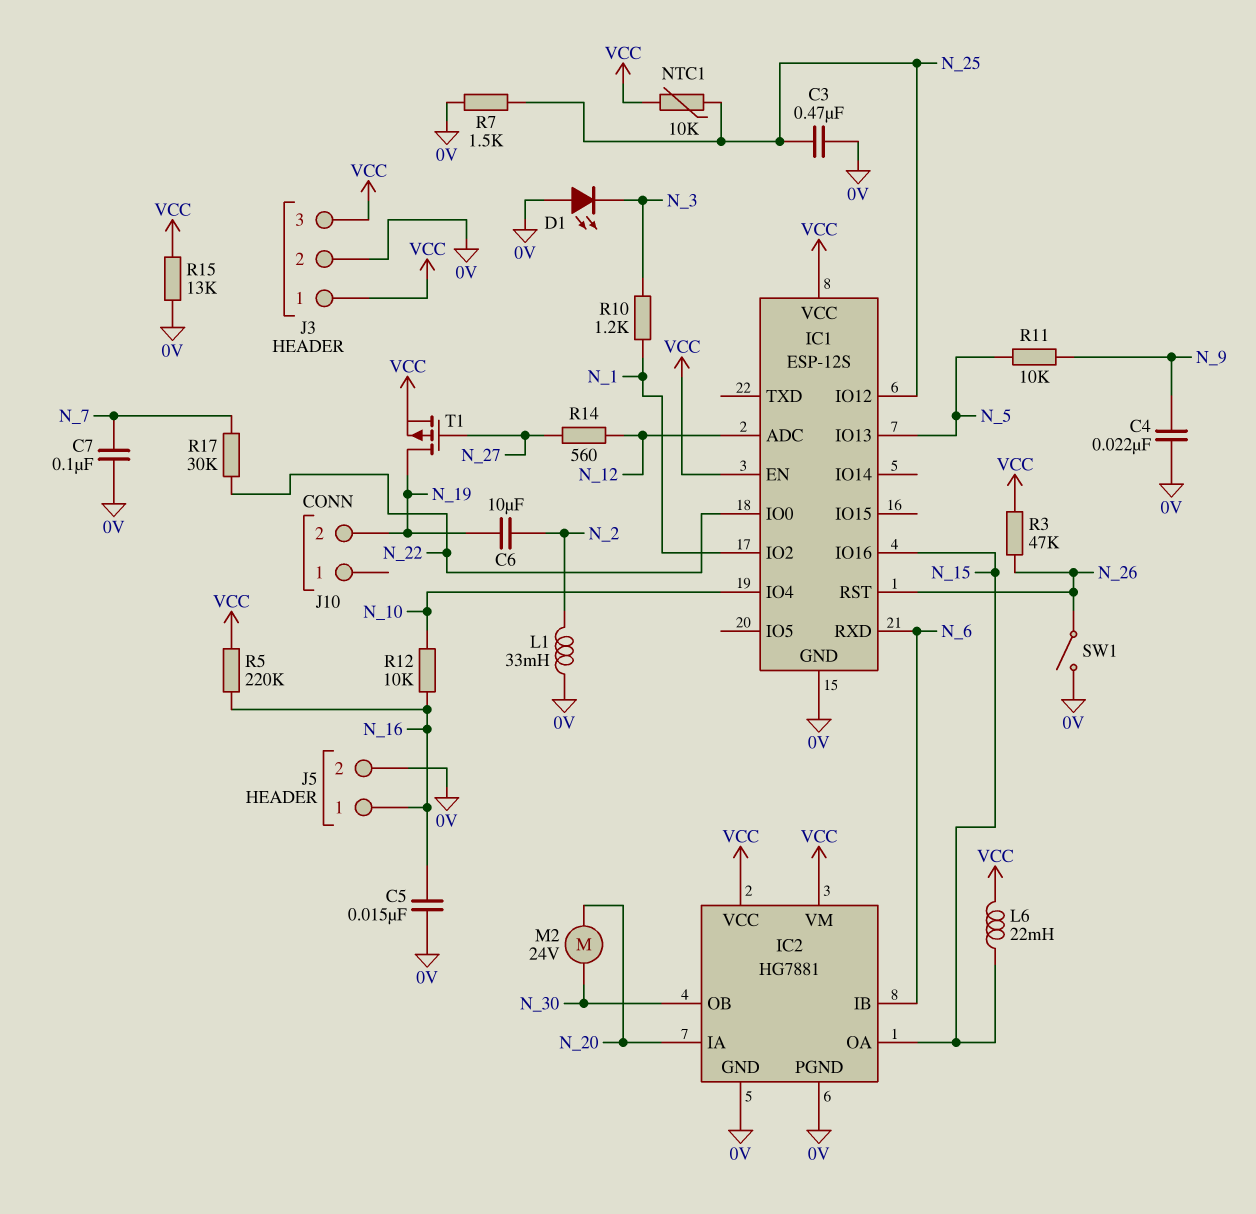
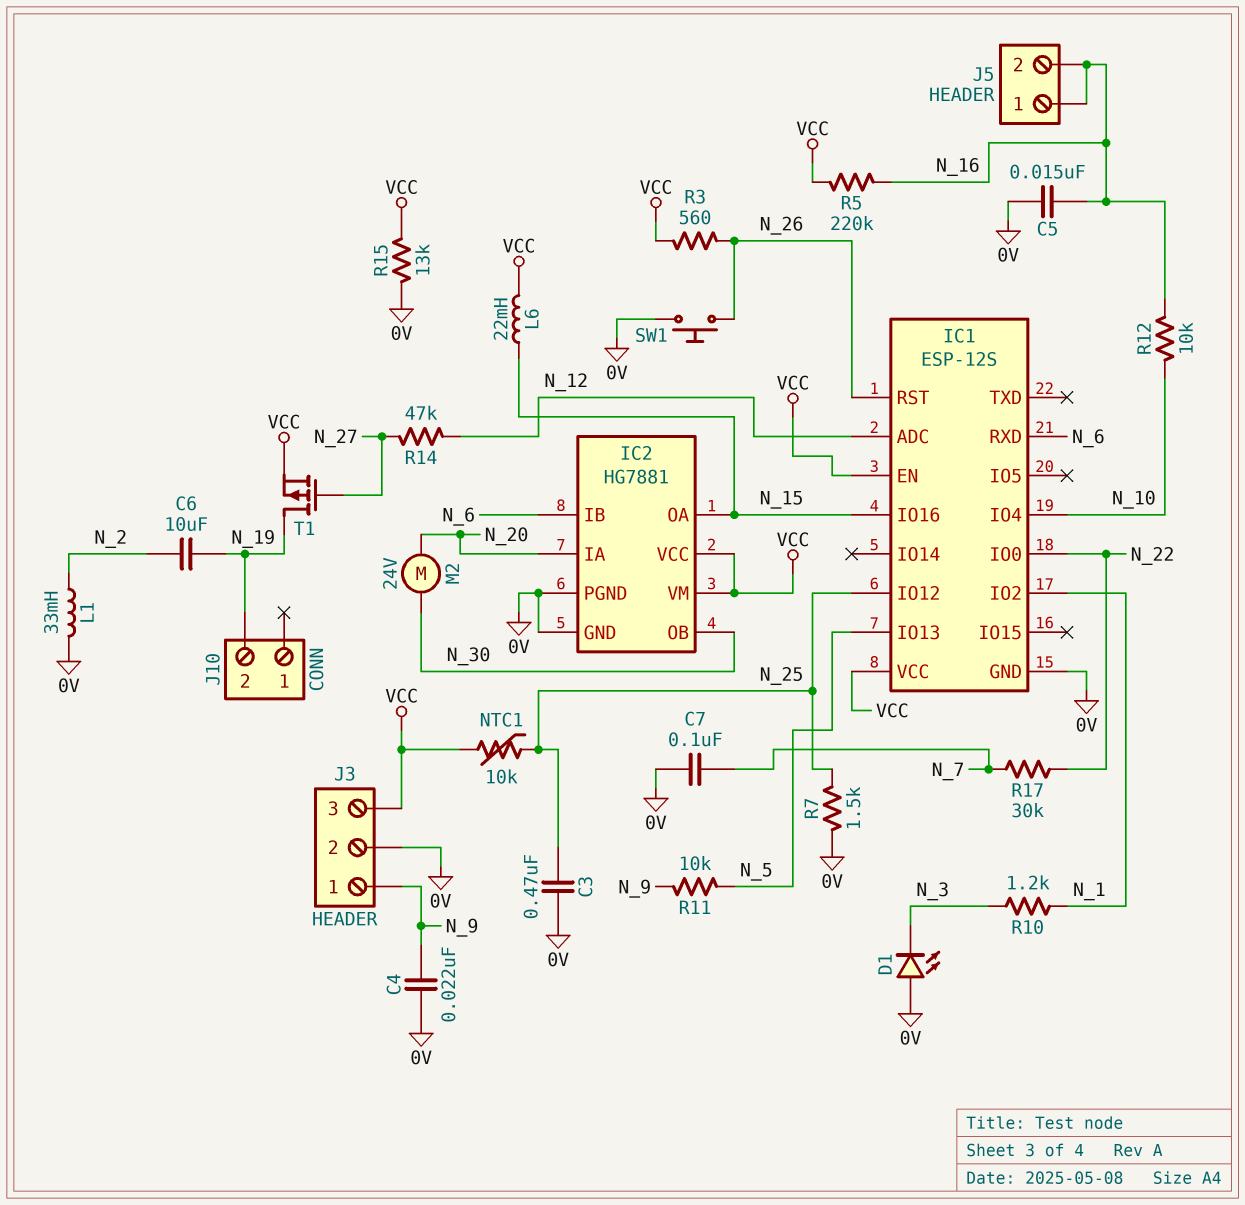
J3 pin 1: VCC -> N_9
J5 pin 2: 0V -> N_16
R3: 47k (N_26, VCC) -> 560 (N_26, VCC)
R14: 560 (N_12, N_27) -> 47k (N_12, N_27)
SW1: switch (0V, N_26) -> button (0V, N_26)

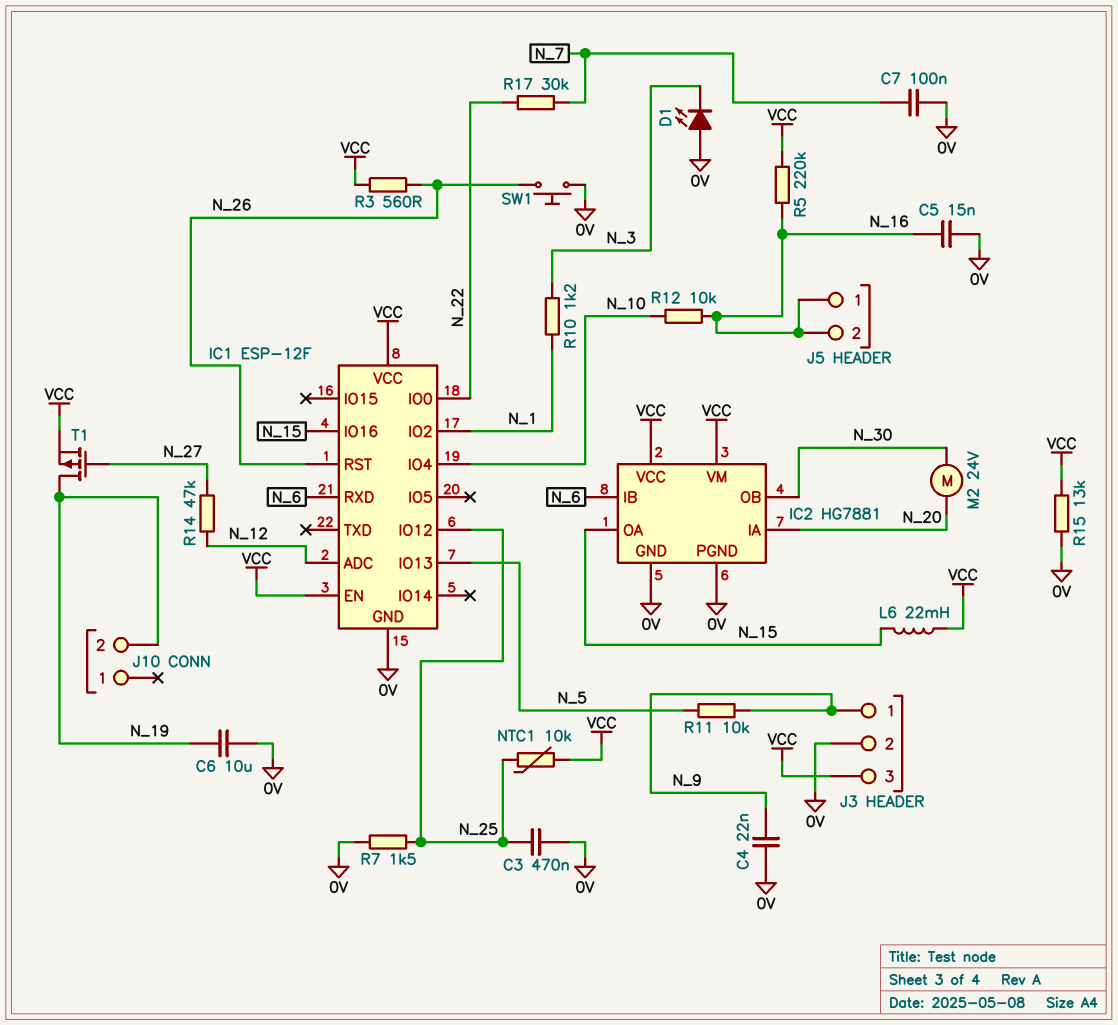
C6: 10uF (N_2, N_19) -> 10uF (0V, N_19)
IC1: ESP-12S -> ESP-12F
L1: 33mH (0V, N_2) -> none

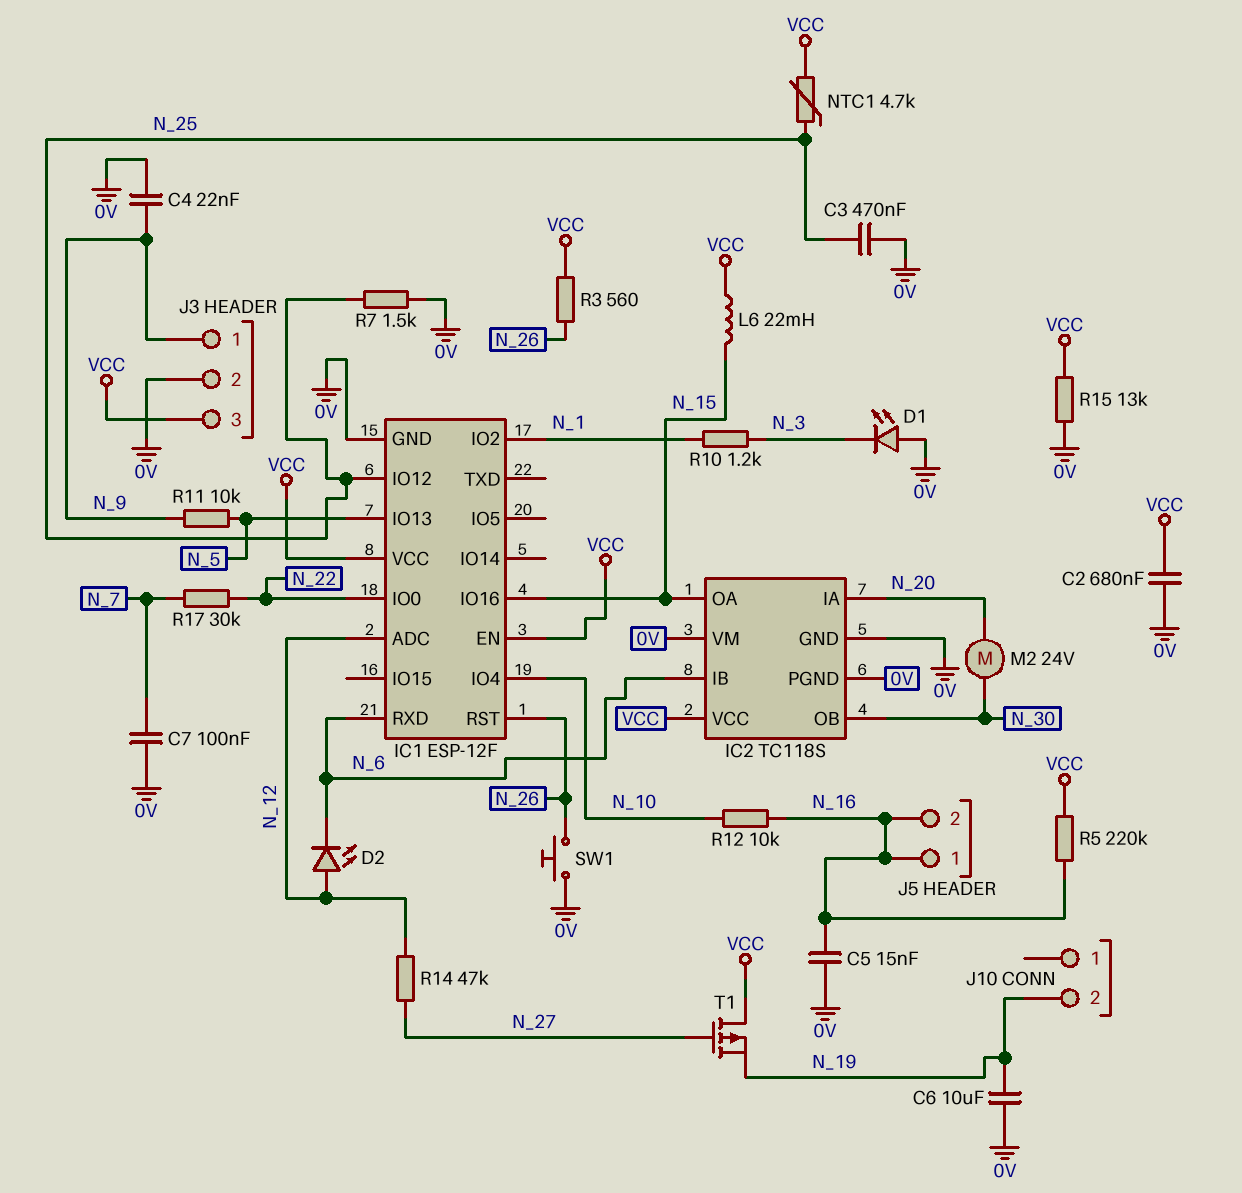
C2: none -> 680nF (0V, VCC)
D2: none -> LED (A N_12, K N_6)
IC2: HG7881 -> TC118S
IC2 pin VM: VCC -> 0V
NTC1: 10k (N_25, VCC) -> 4.7k (N_25, VCC)
T1: PMOS (G N_27, D N_19, S VCC) -> PMOS (G N_27, D VCC, S N_19)

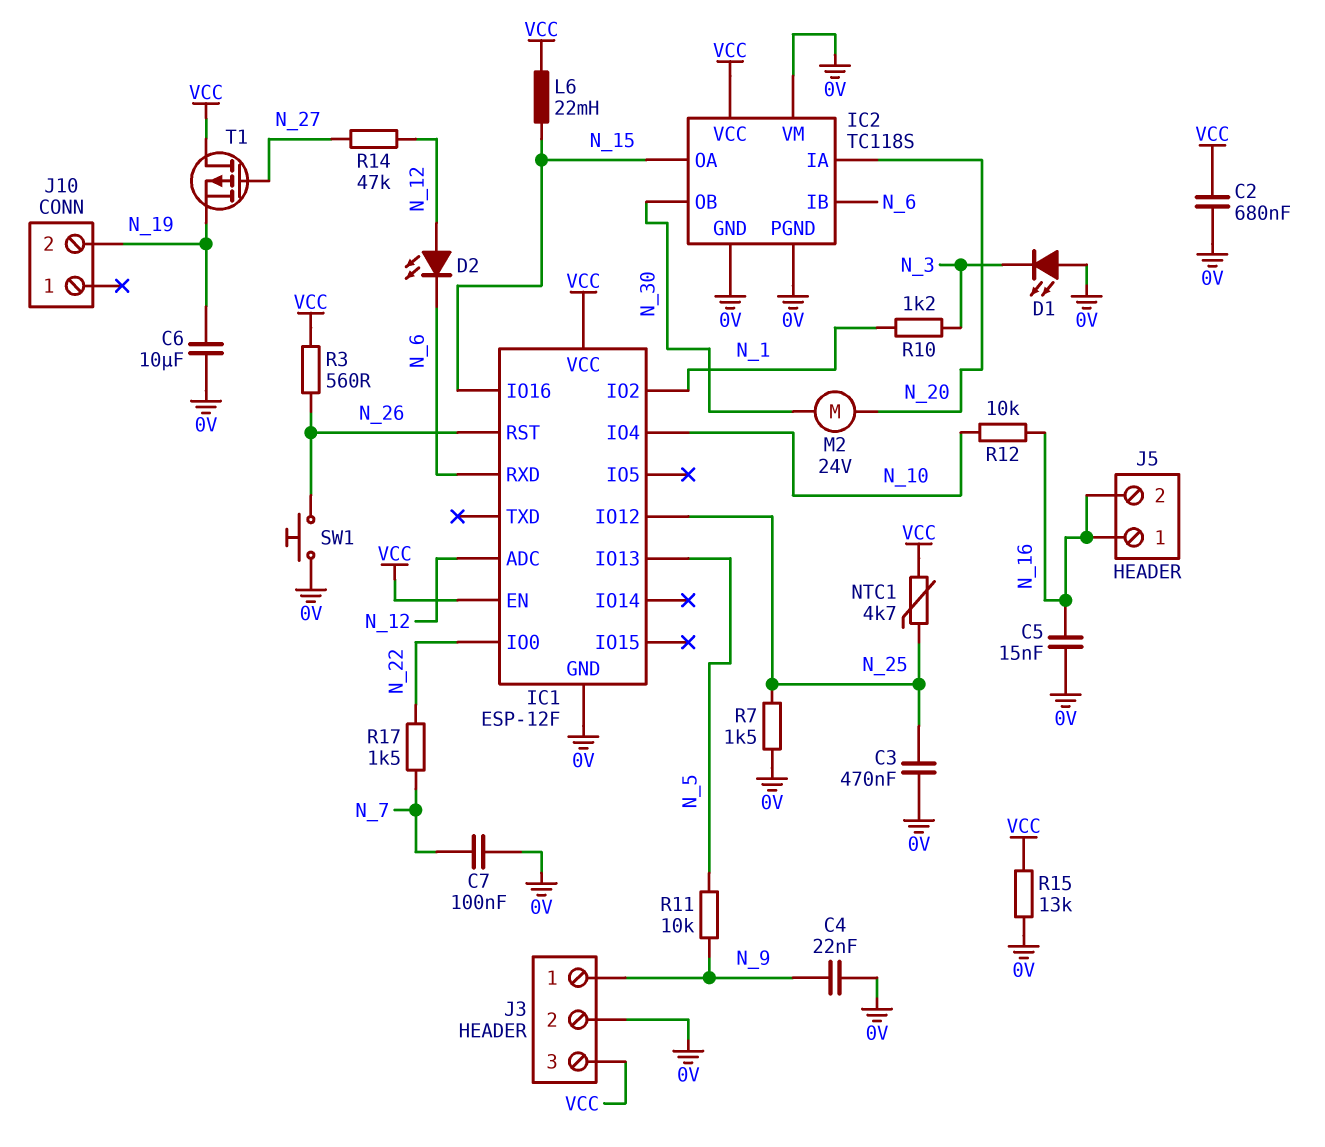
R5: 220k (N_16, VCC) -> none
R17: 30k (N_7, N_22) -> 1.5k (N_7, N_22)

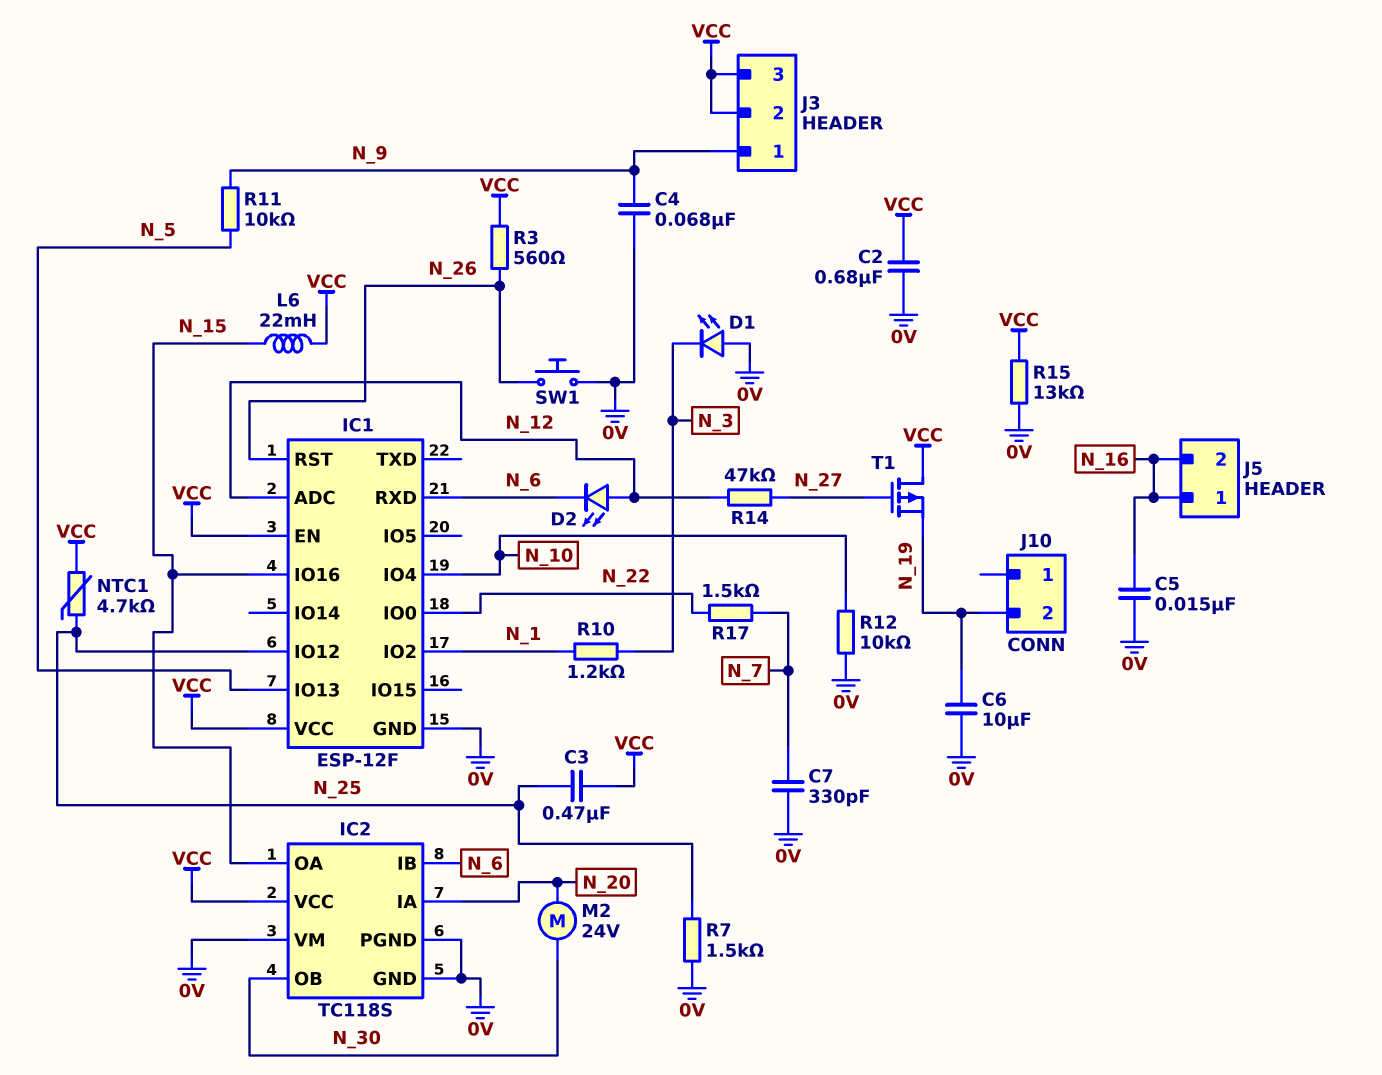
C3: 470nF (0V, N_25) -> 470nF (N_25, VCC)
C4: 22nF (0V, N_9) -> 68nF (0V, N_9)
C7: 100nF (0V, N_7) -> 330pF (0V, N_7)
J3 pin 2: 0V -> VCC
R12: 10k (N_10, N_16) -> 10k (0V, N_10)

